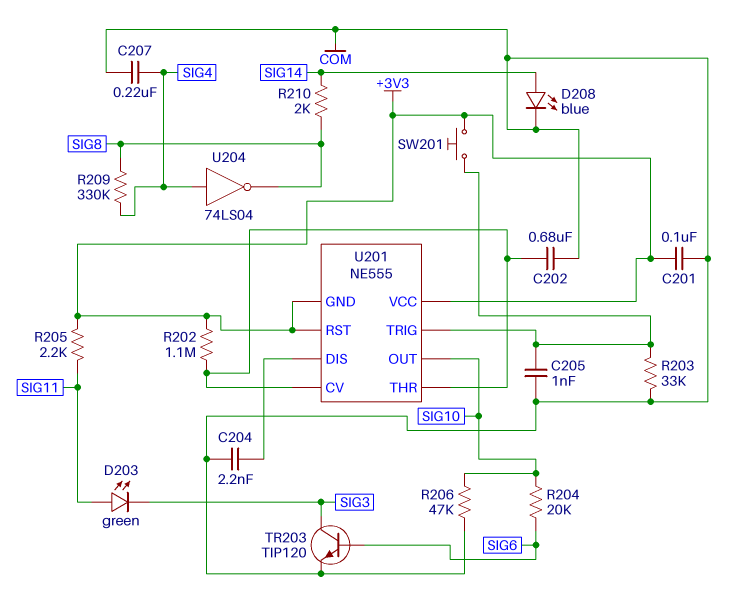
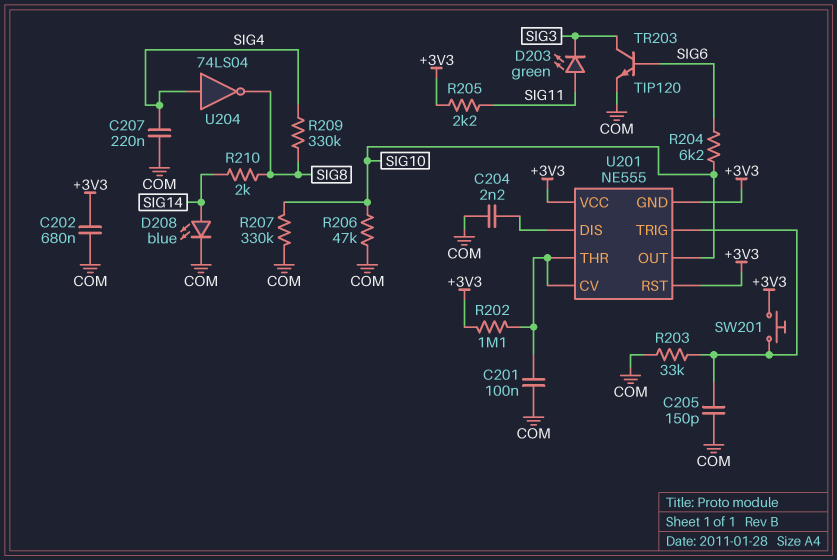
C201: 100nF (+3V3, COM) -> 100nF (COM, U201/CV)
C202: 680nF (COM, U201/CV) -> 680nF (+3V3, COM)
C205: 1nF (COM, U201/TRIG) -> 150pF (COM, U201/TRIG)
R204: 20k (SIG6, SIG10) -> 6.2k (SIG6, SIG10)
R207: none -> 330k (COM, SIG10)

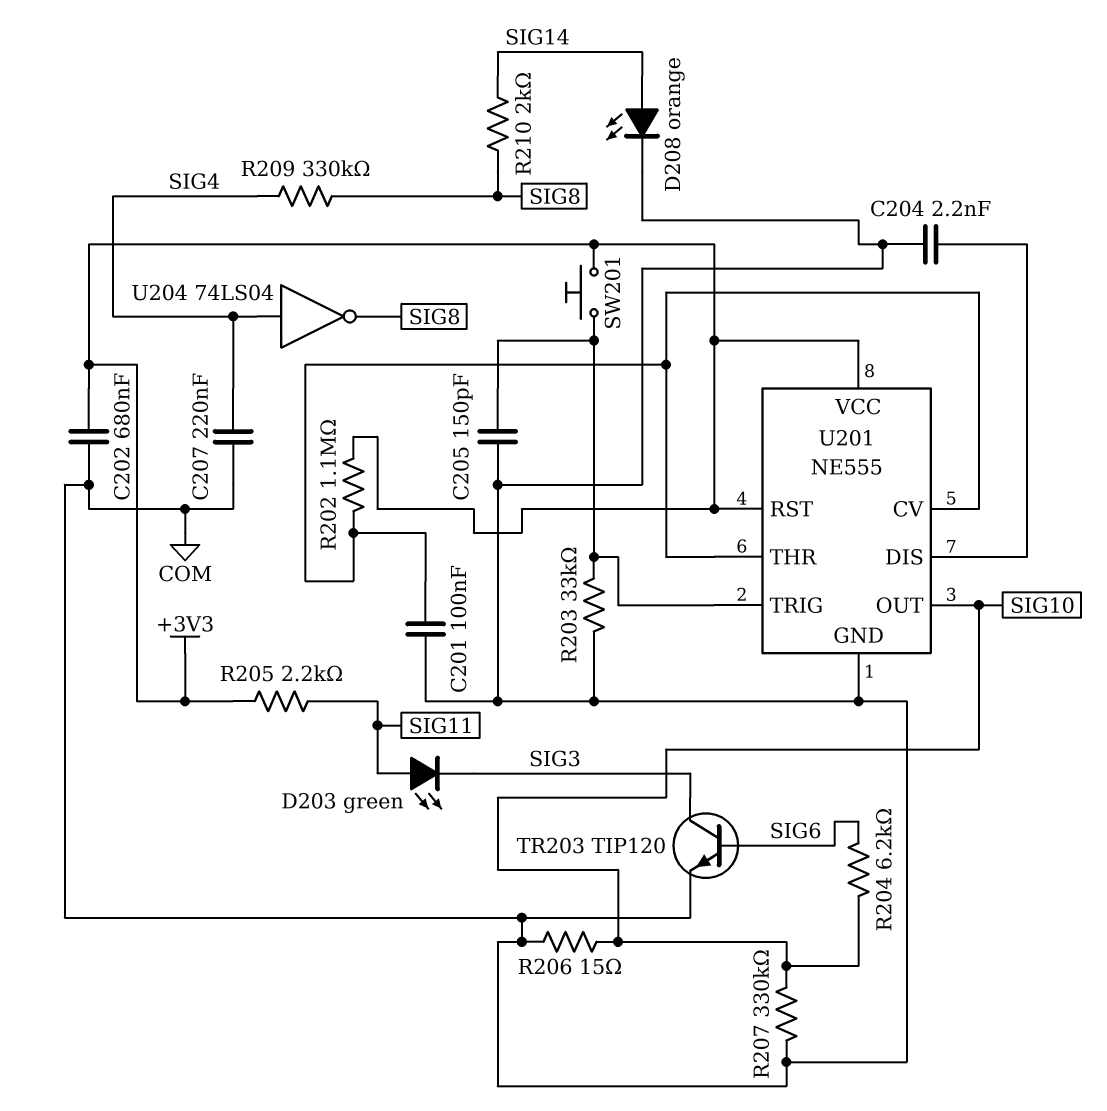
D208: LED blue (A SIG14, K COM) -> LED orange (A SIG14, K COM)
R206: 47k (COM, SIG10) -> 15 (COM, SIG10)
U201 pin GND: +3V3 -> COM

